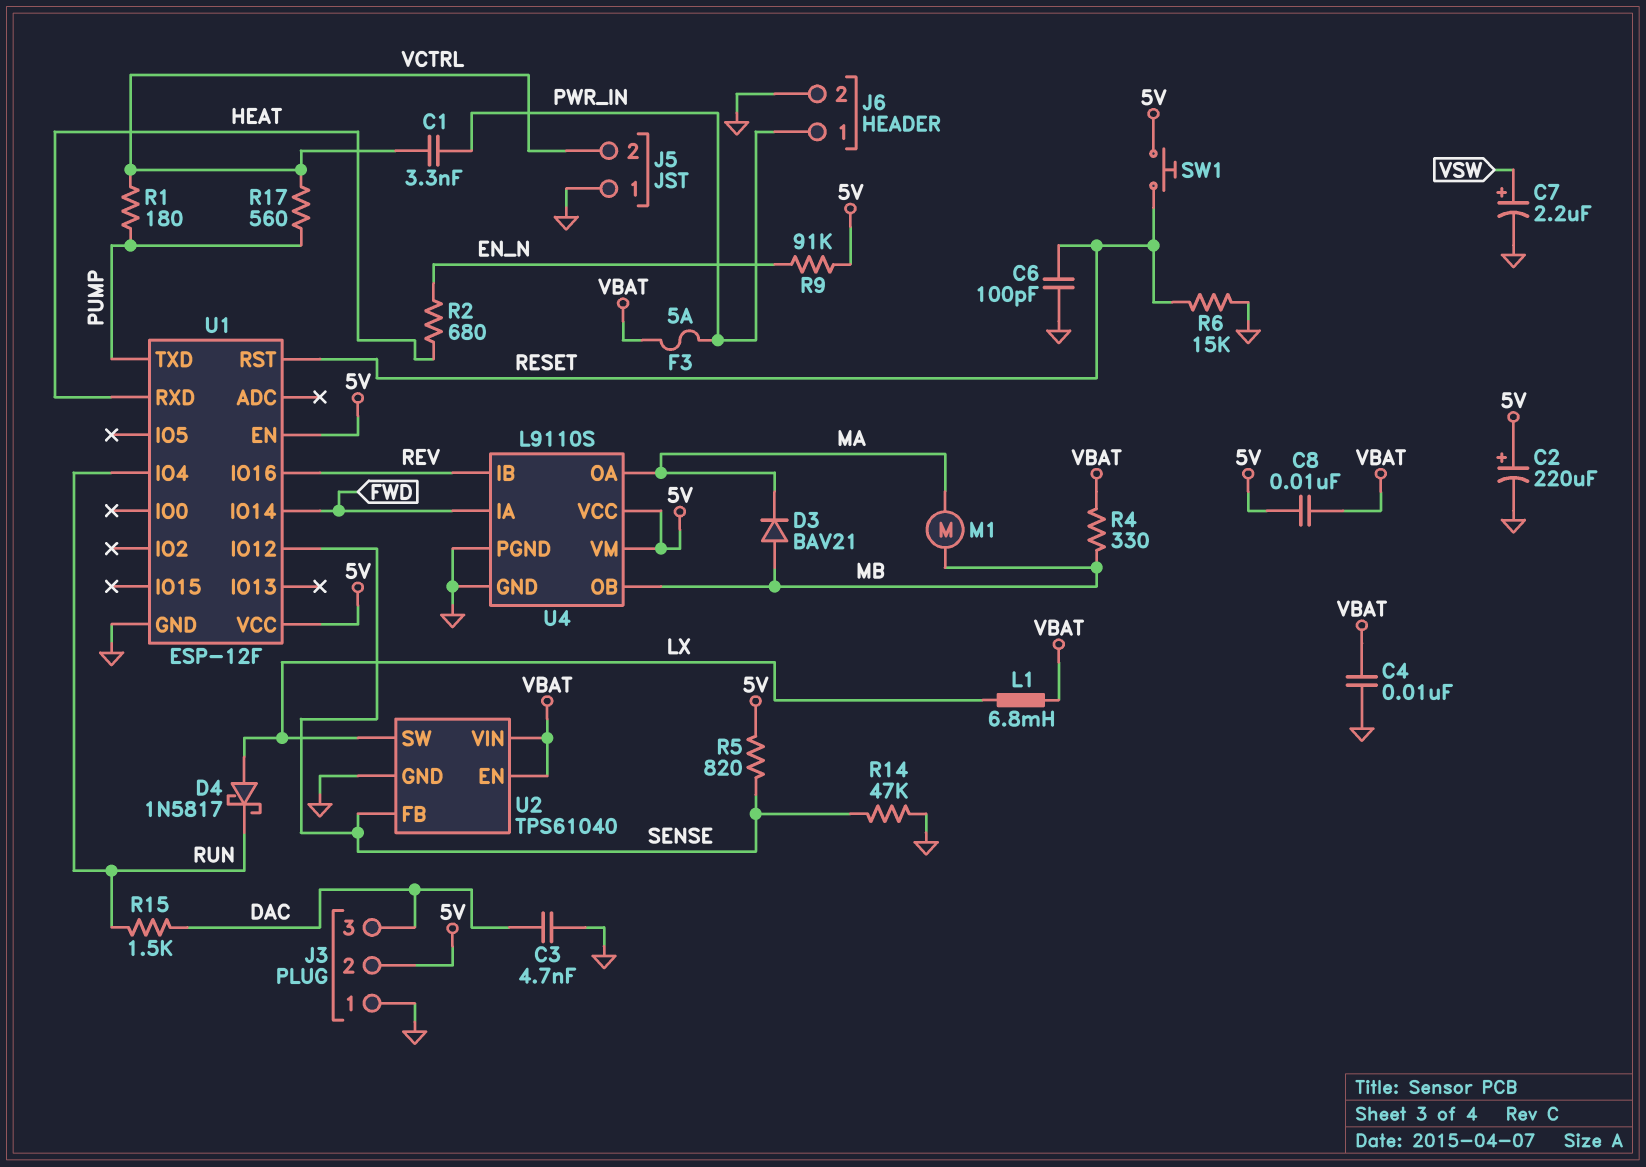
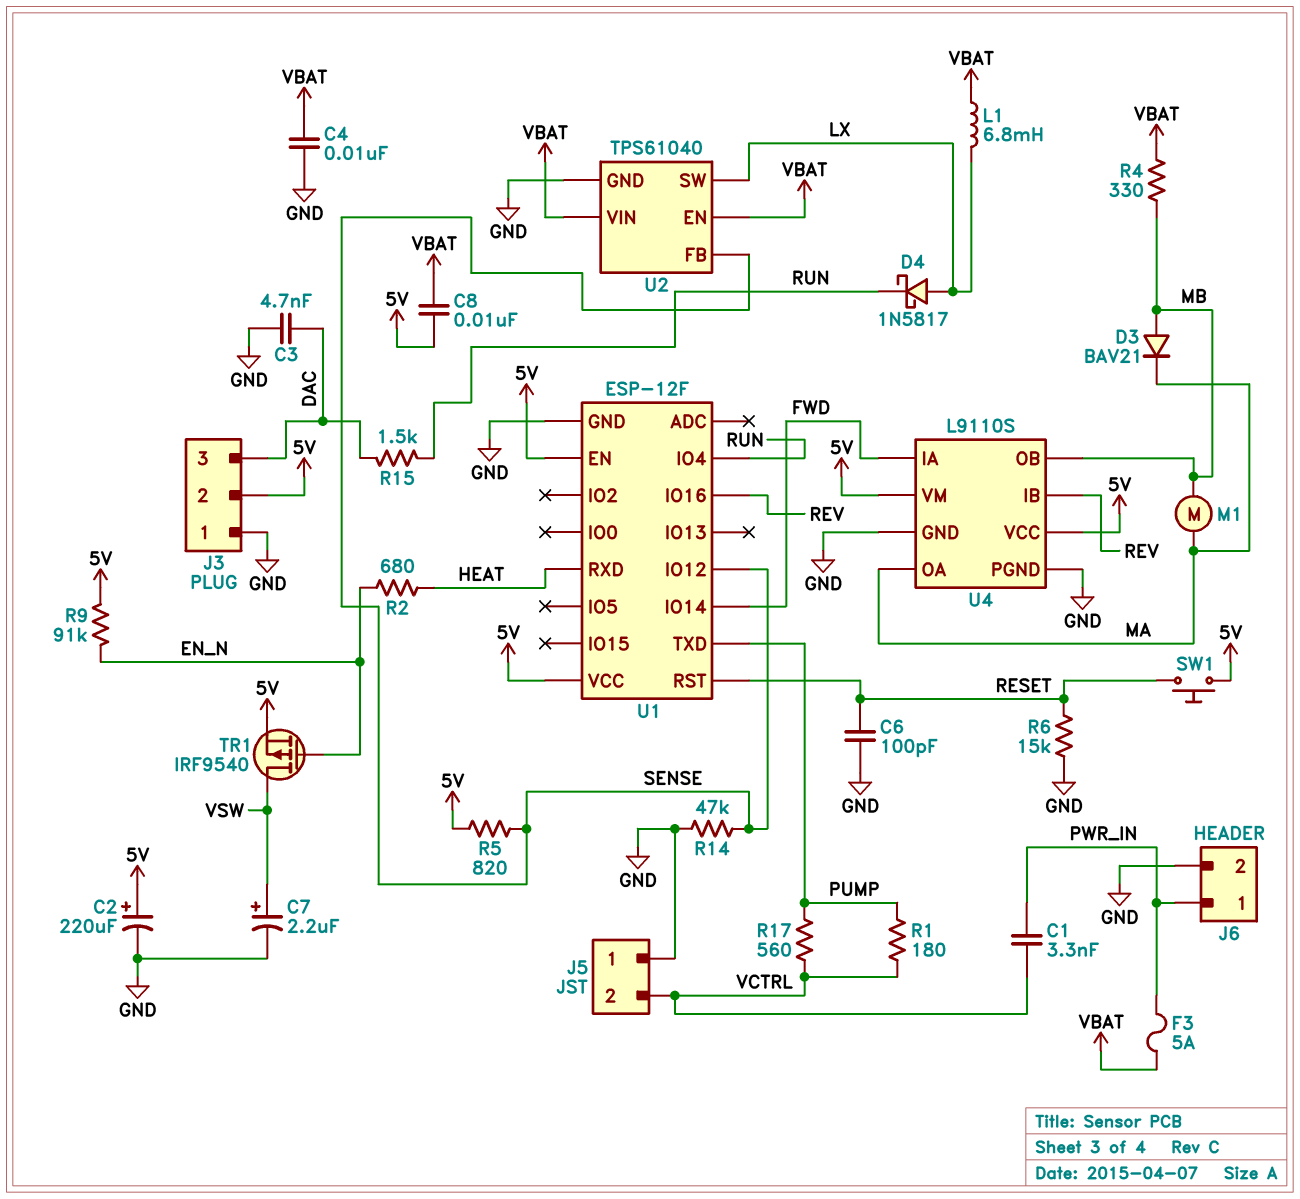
TR1: none -> PMOS IRF9540 (G EN_N, D VSW, S 5V)

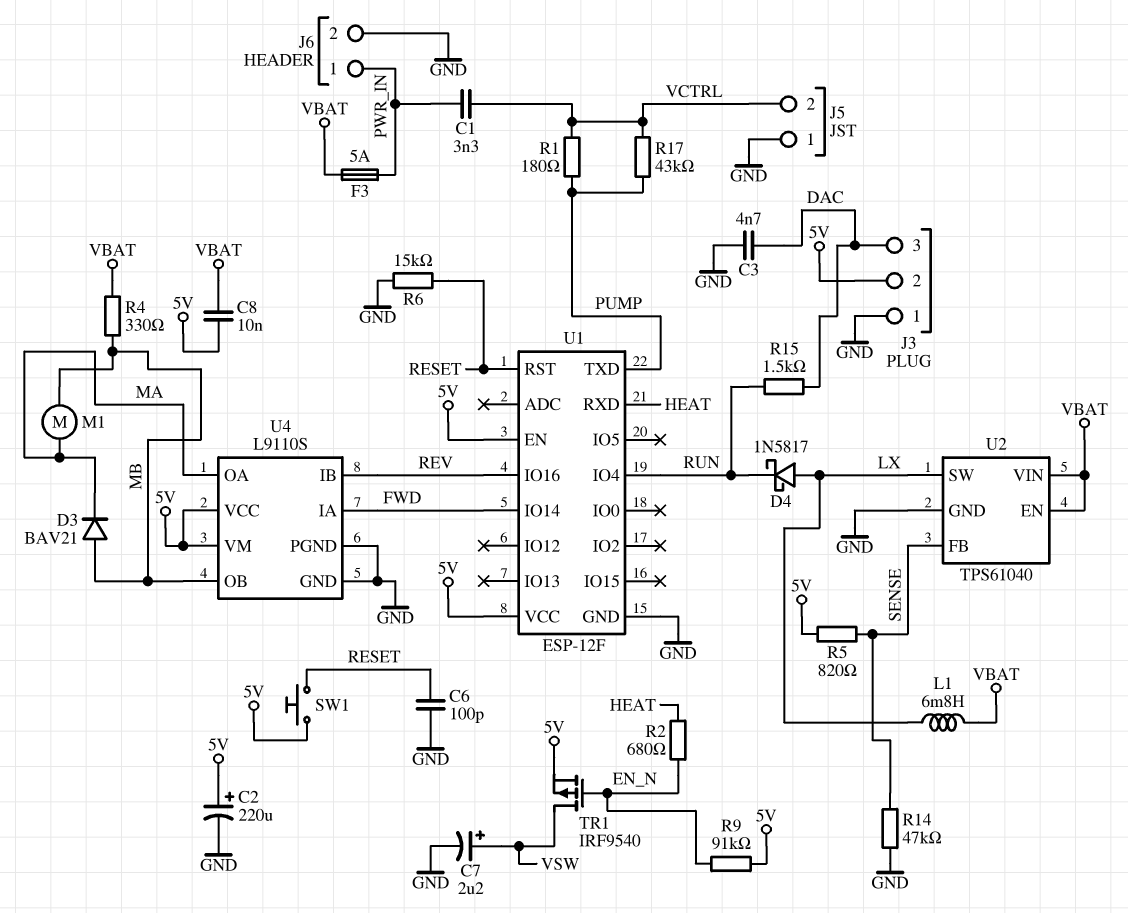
C4: 10nF (GND, VBAT) -> none
R17: 560 (PUMP, VCTRL) -> 43k (PUMP, VCTRL)
U1 pin IO12: SENSE -> none

